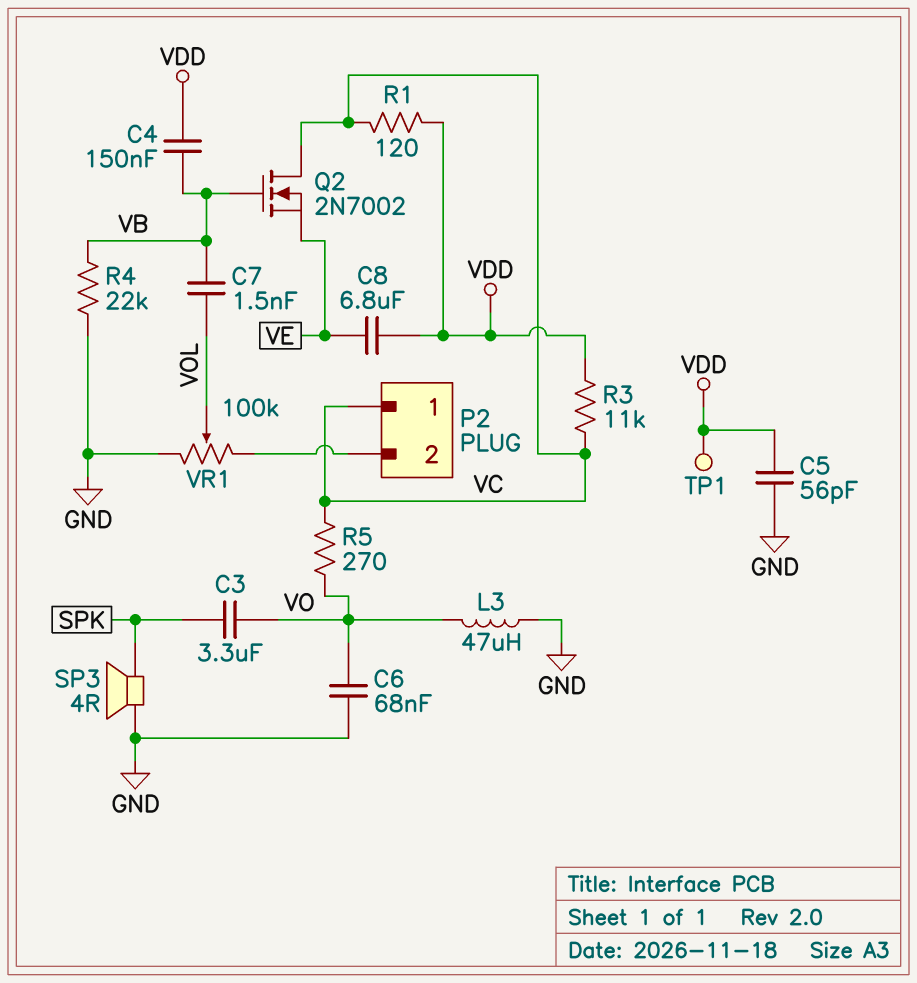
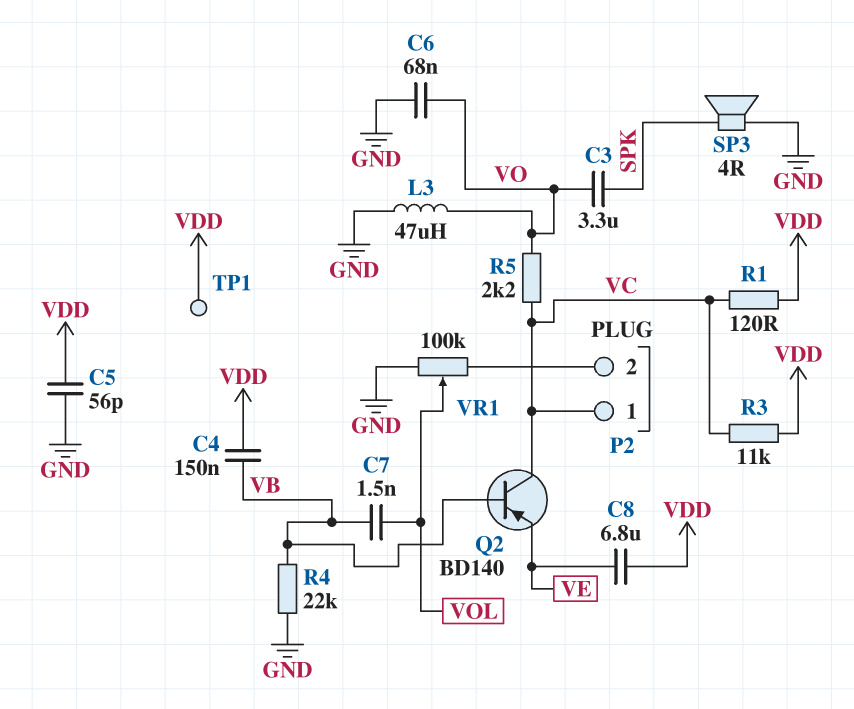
Q2: NMOS 2N7002 (G VB, D VC, S VE) -> PNP BD140 (B VB, C VC, E VE)
R5: 270 (VC, VO) -> 2.2k (VC, VO)

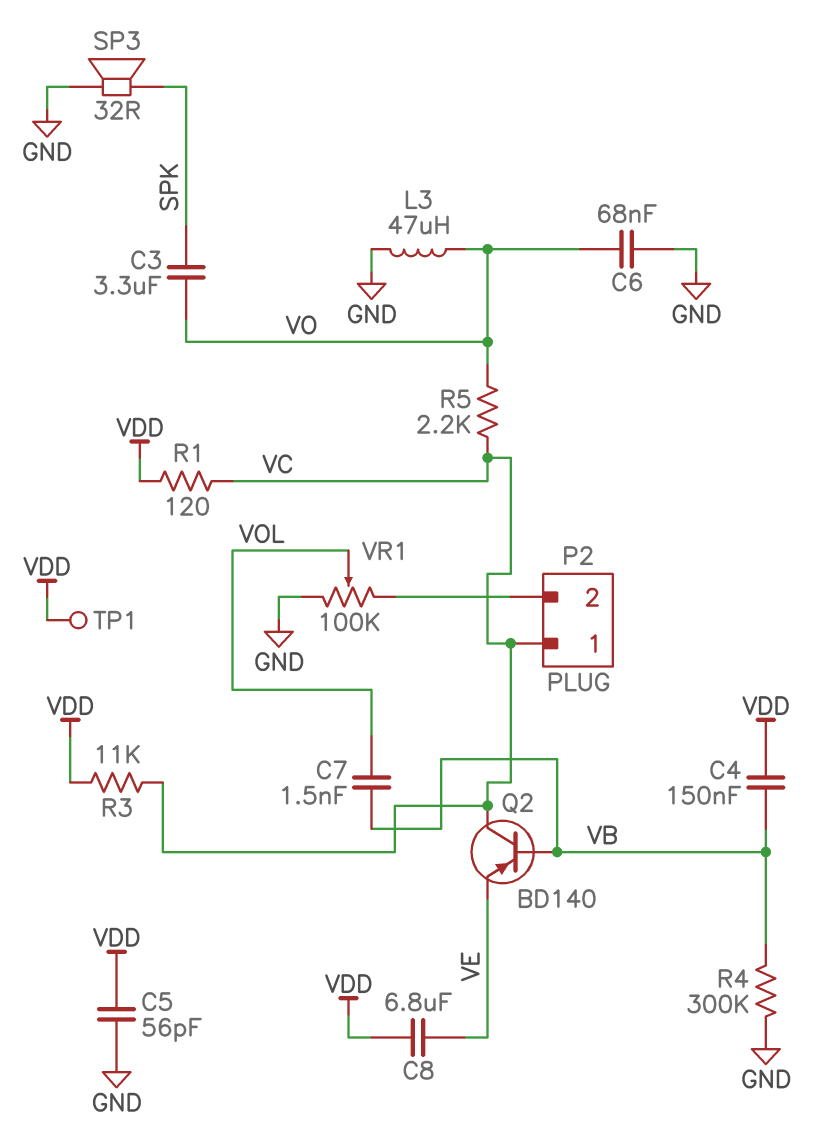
R4: 22k (GND, VB) -> 300k (GND, VB)
SP3: speaker 4R (GND, SPK) -> speaker 32R (GND, SPK)

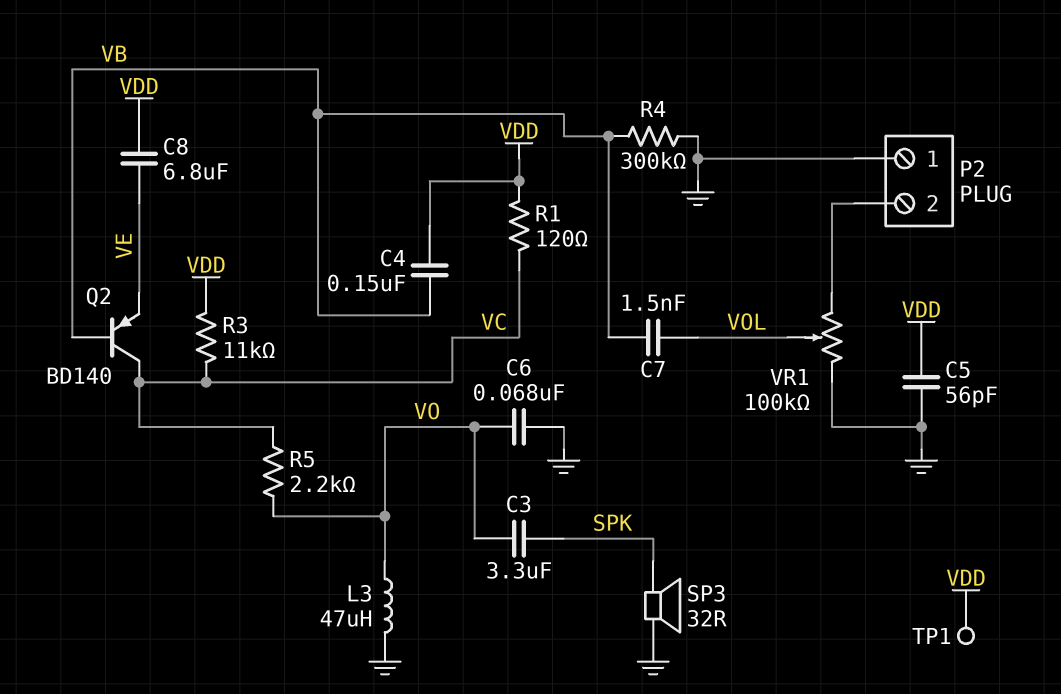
P2 pin 1: VC -> GND

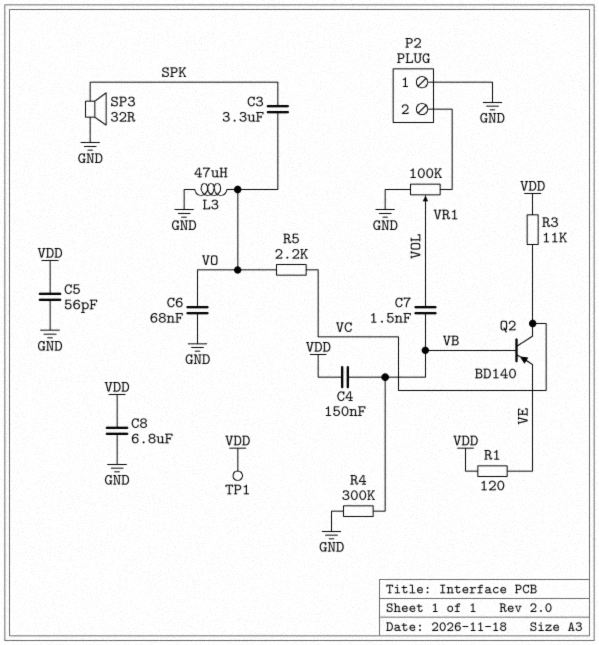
C8: 6.8uF (VDD, VE) -> 6.8uF (GND, VDD)
R1: 120 (VC, VDD) -> 120 (VDD, VE)

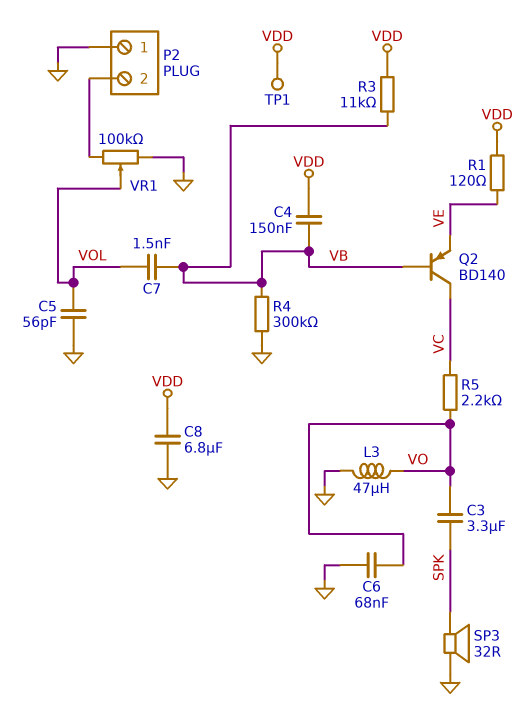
C5: 56pF (GND, VDD) -> 56pF (GND, VOL)
R3: 11k (VC, VDD) -> 11k (VB, VDD)

